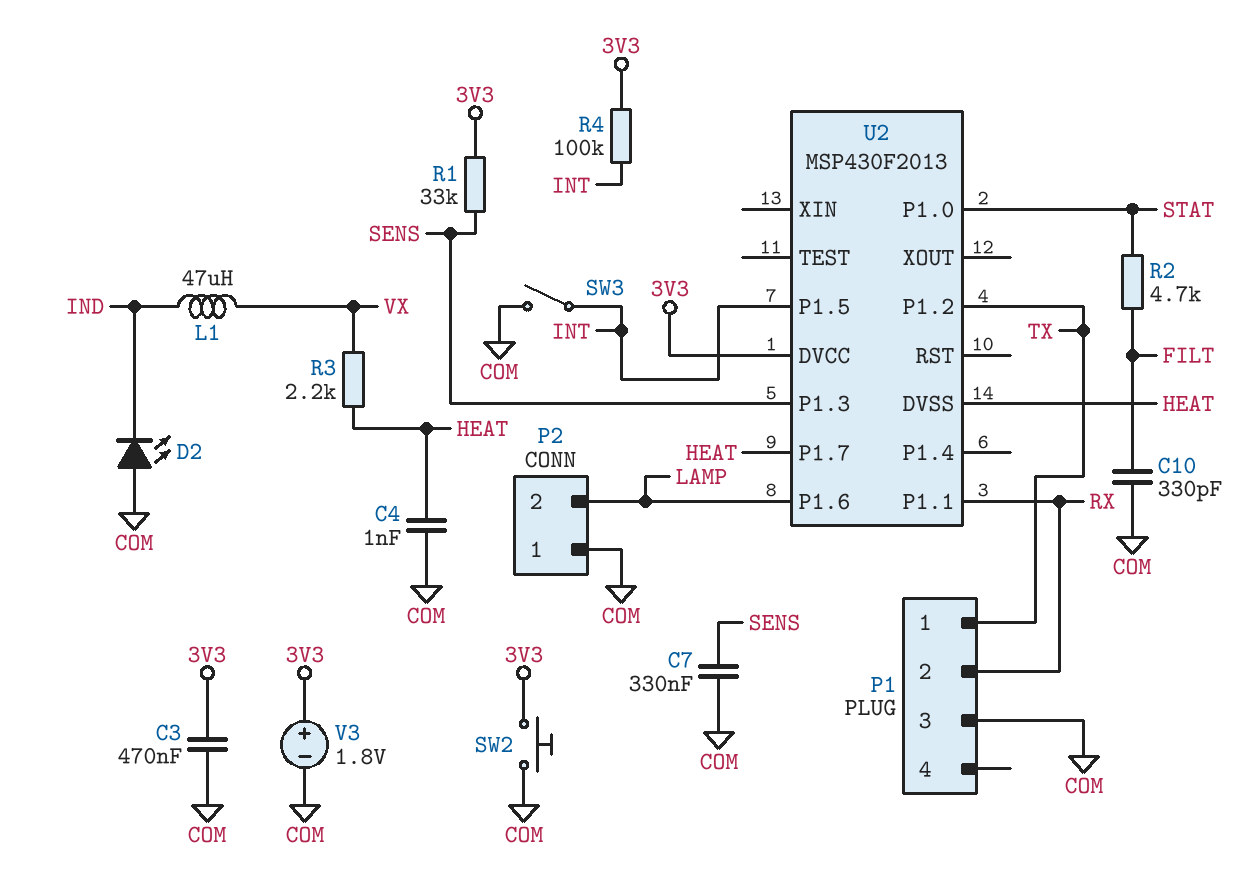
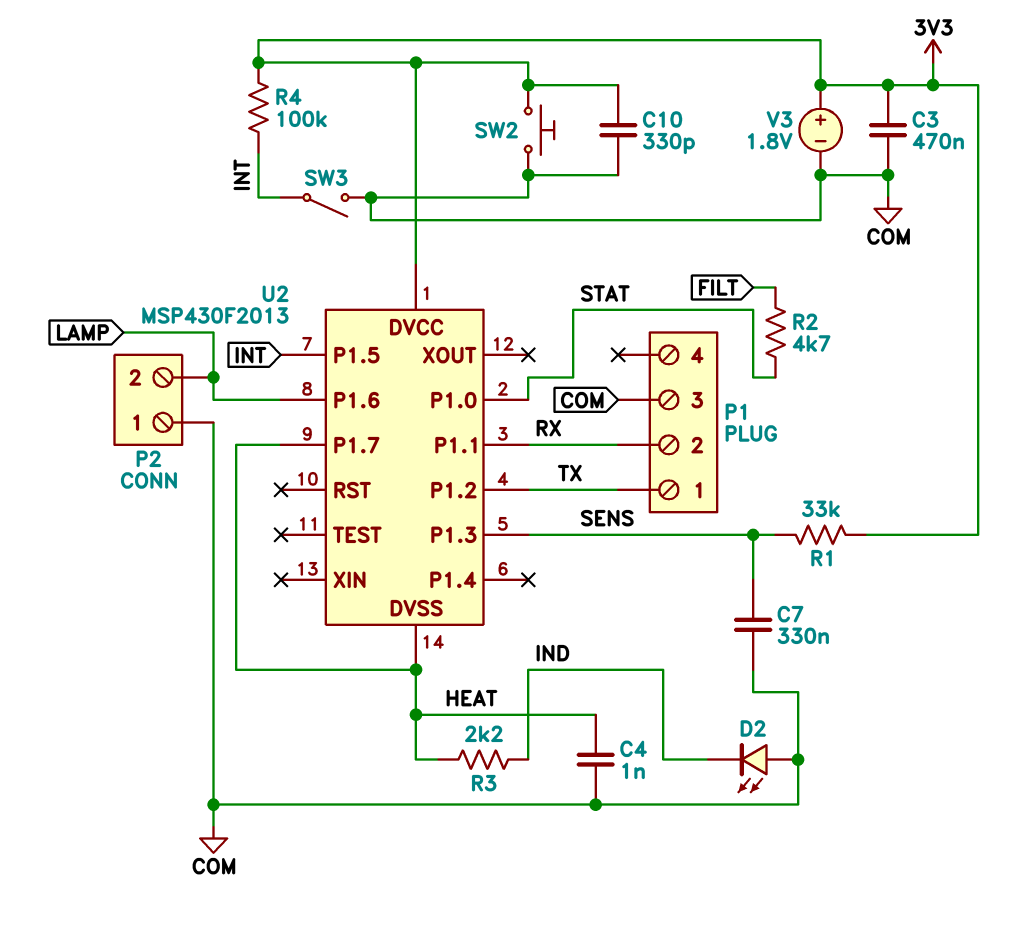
C10: 330pF (COM, FILT) -> 330pF (3V3, COM)
L1: 47uH (IND, VX) -> none
R3: 2.2k (HEAT, VX) -> 2.2k (HEAT, IND)

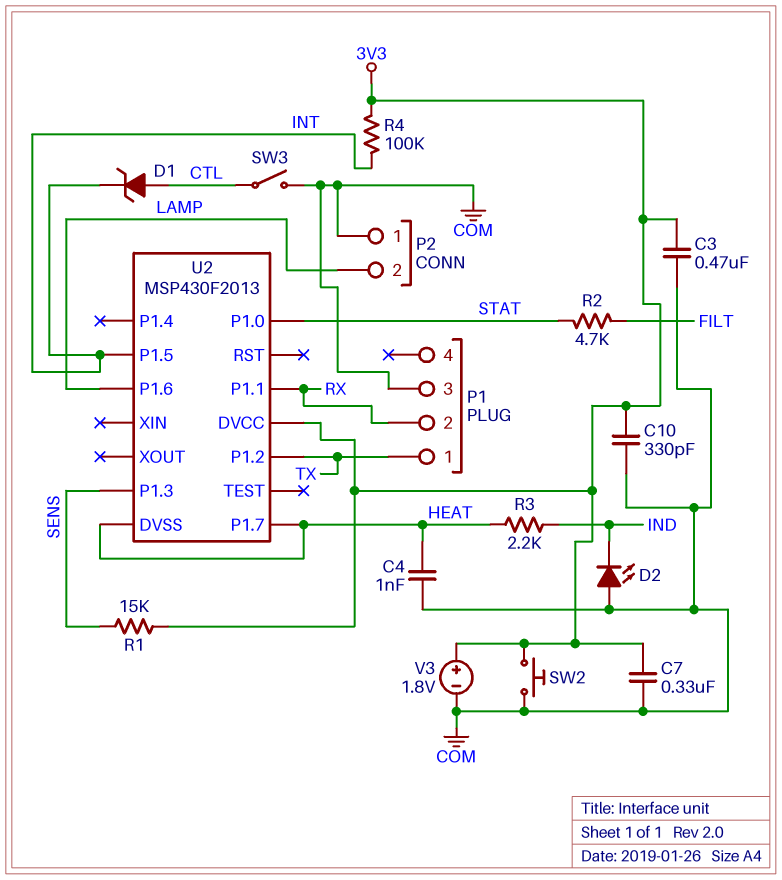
C7: 330nF (COM, SENS) -> 330nF (3V3, COM)
D1: none -> zener (A CTL, K INT)
R1: 33k (3V3, SENS) -> 15k (3V3, SENS)
SW3: switch (COM, INT) -> switch (COM, CTL)

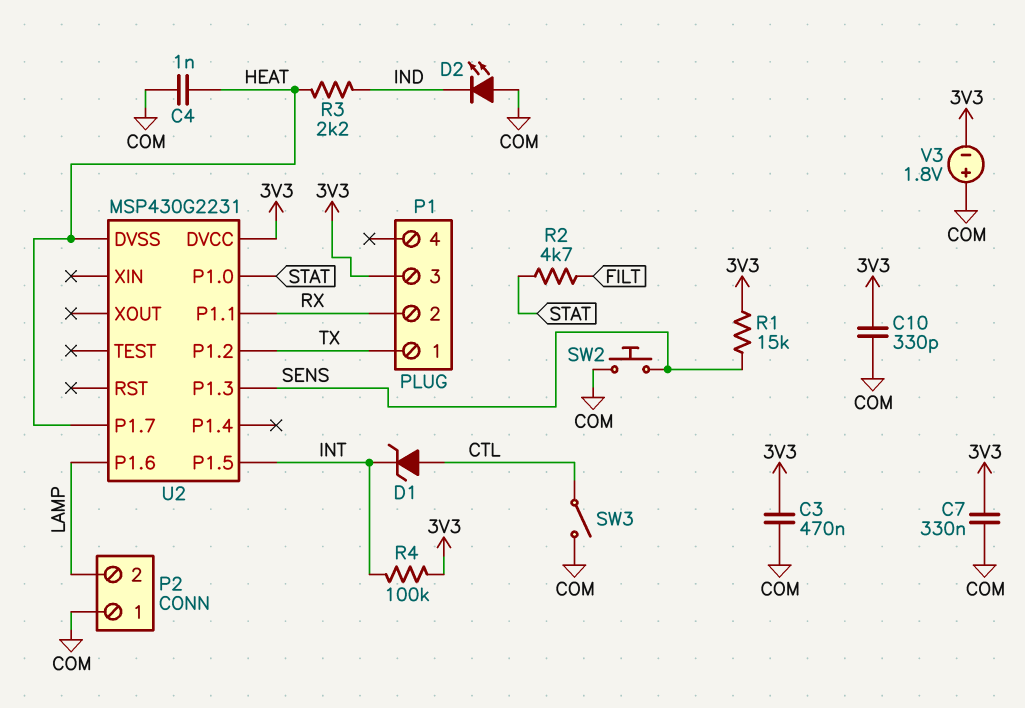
P1 pin 3: COM -> 3V3
SW2: button (3V3, COM) -> button (COM, SENS)
U2: MSP430F2013 -> MSP430G2231
V3: 1.8V (plus 3V3, minus COM) -> 1.8V (plus COM, minus 3V3)

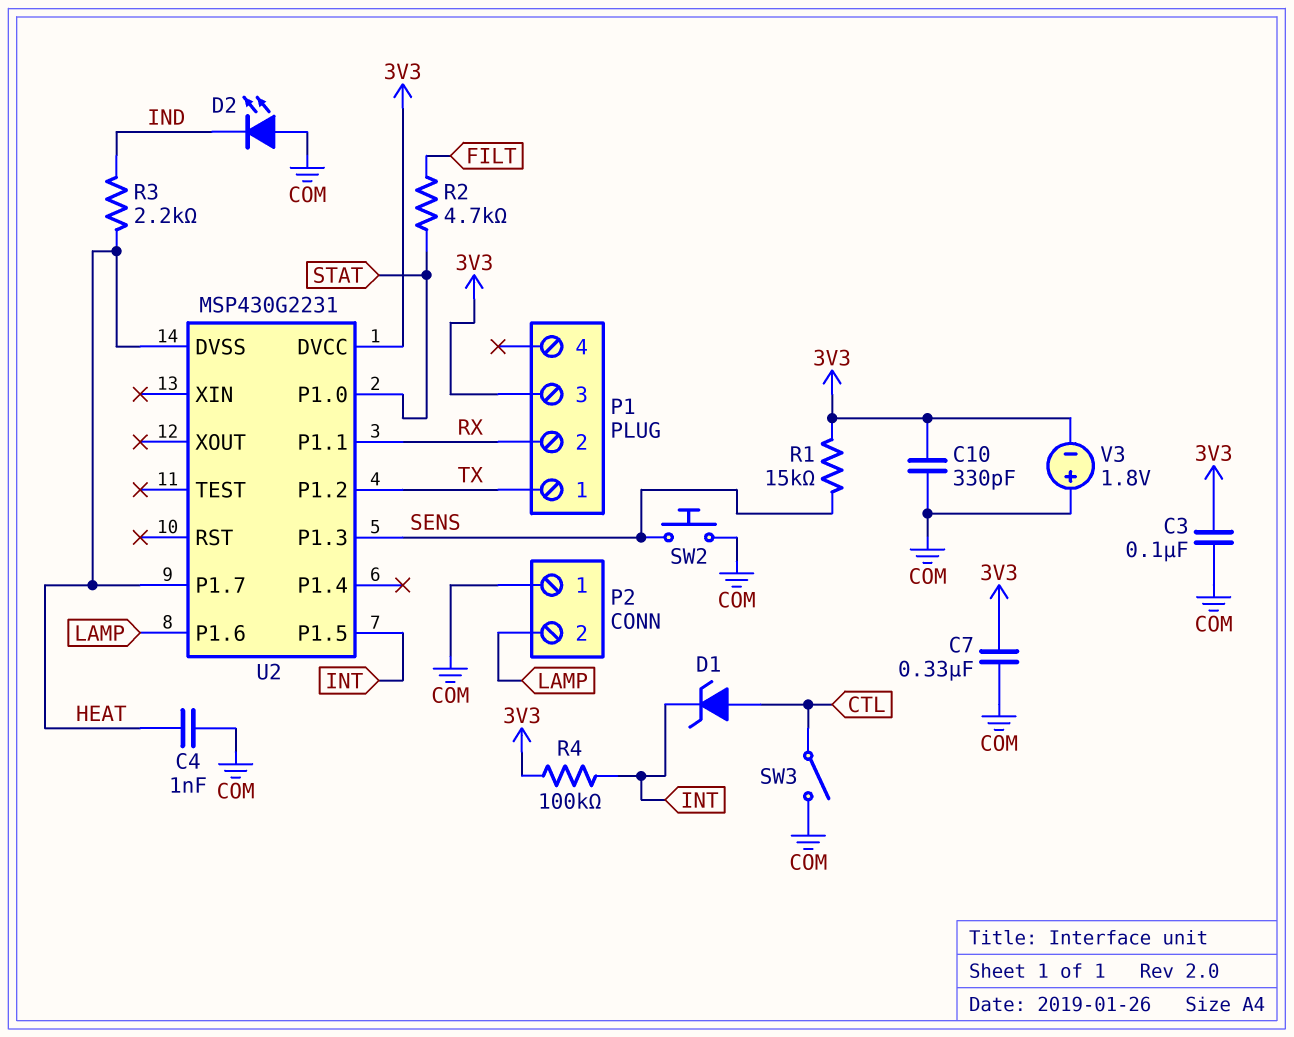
C3: 470nF (3V3, COM) -> 100nF (3V3, COM)

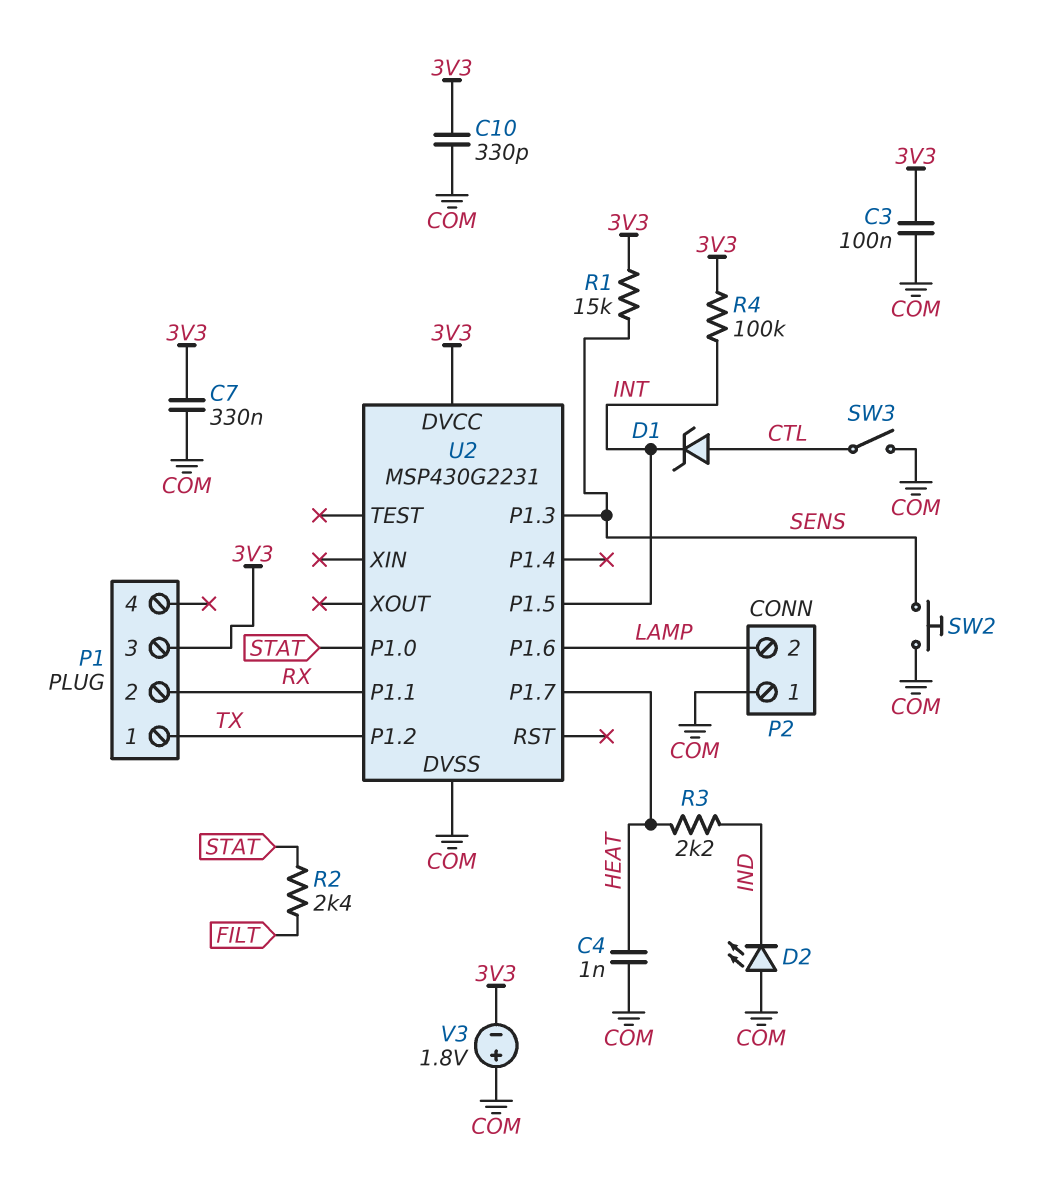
R2: 4.7k (FILT, STAT) -> 2.4k (FILT, STAT)
U2 pin DVSS: HEAT -> COM

